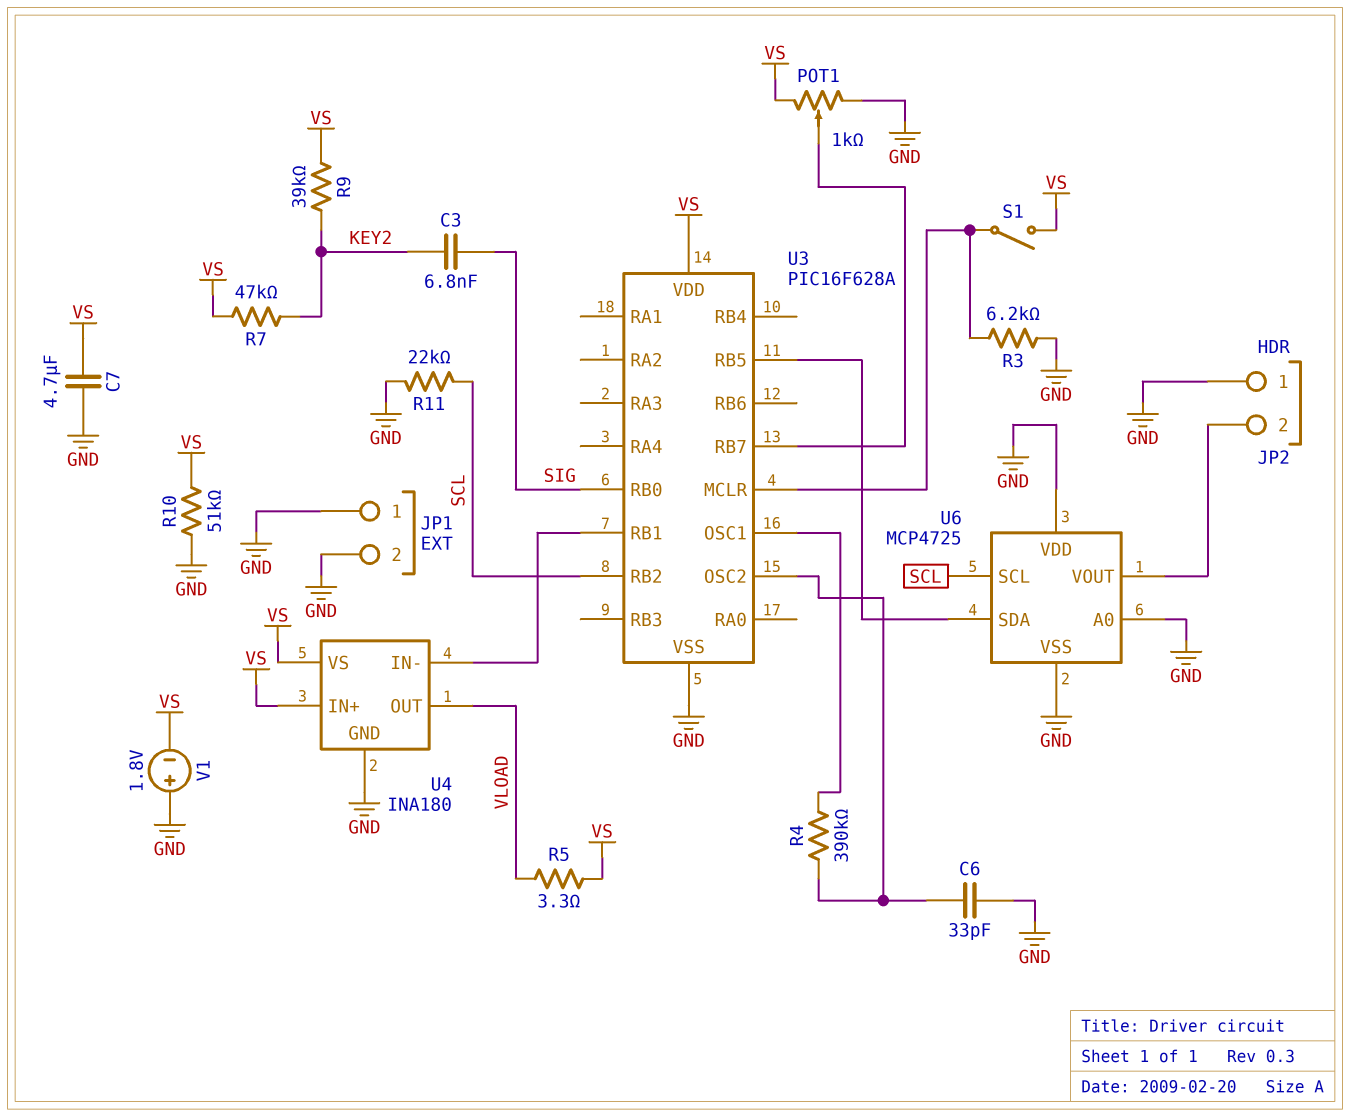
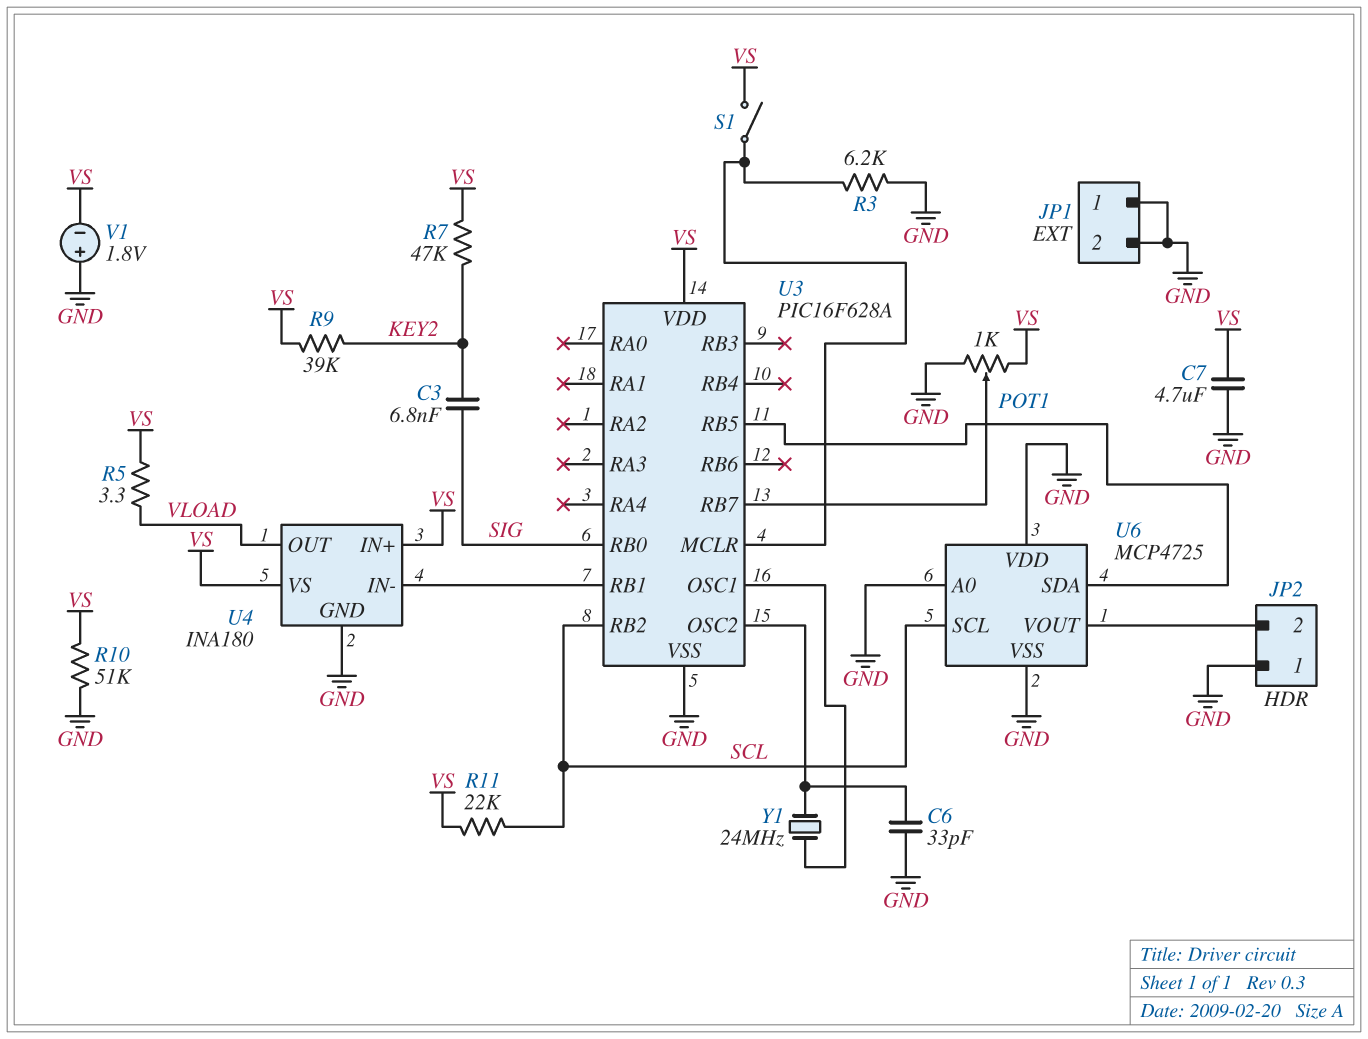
R4: 390k (U3/OSC1, U3/OSC2) -> none
R11: 22k (GND, SCL) -> 22k (SCL, VS)
Y1: none -> 24MHz (U3/OSC1, U3/OSC2)

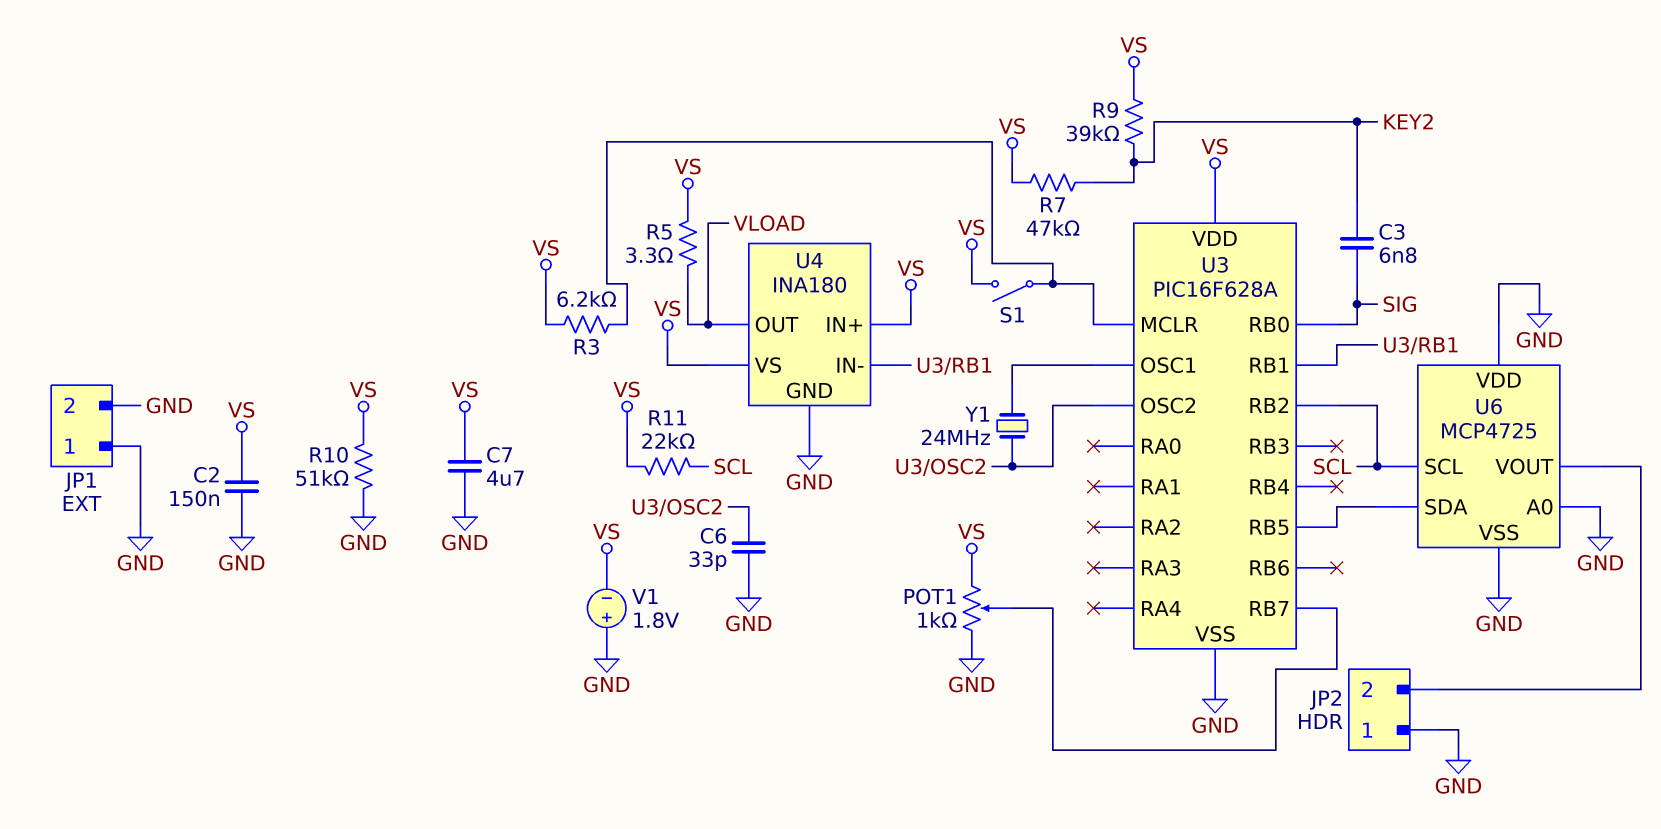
C2: none -> 150nF (GND, VS)
R3: 6.2k (GND, U3/MCLR) -> 6.2k (U3/MCLR, VS)

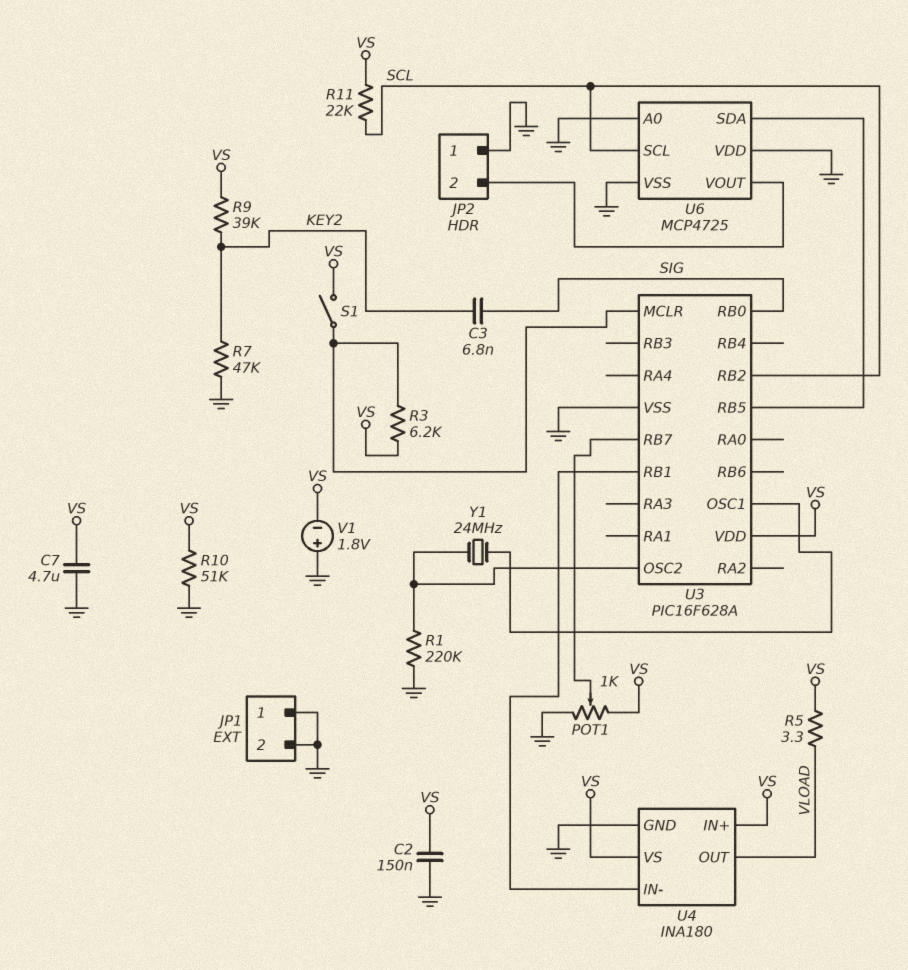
C6: 33pF (GND, U3/OSC2) -> none
R1: none -> 220k (GND, U3/OSC2)
R7: 47k (KEY2, VS) -> 47k (GND, KEY2)

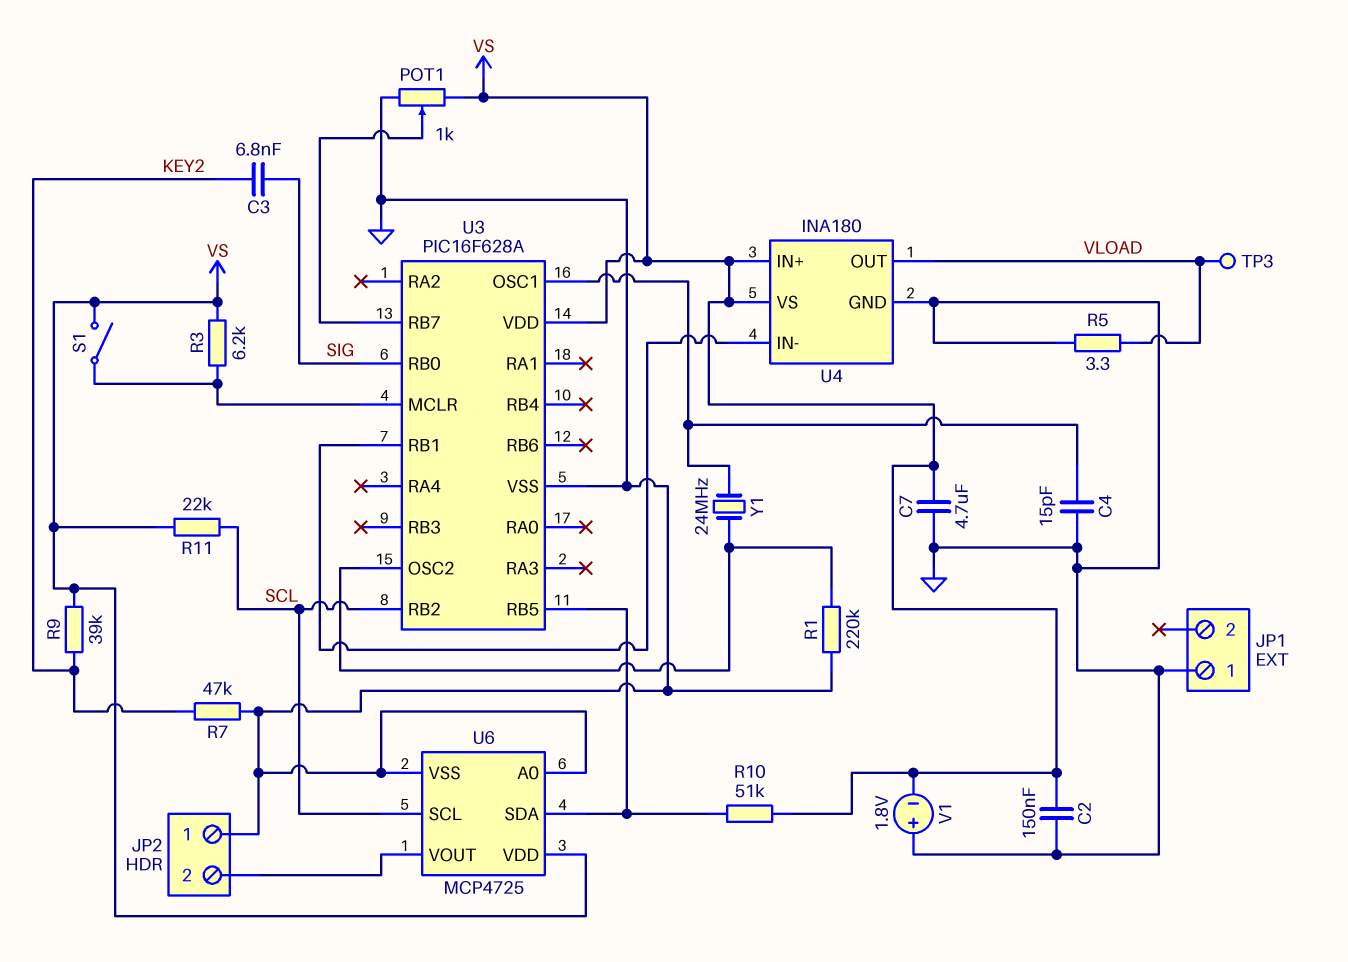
C4: none -> 15pF (GND, U3/OSC1)
JP1 pin 2: GND -> none
R5: 3.3 (VLOAD, VS) -> 3.3 (GND, VLOAD)
R10: 51k (GND, VS) -> 51k (U3/RB5, VS)
TP3: none -> test point (VLOAD)
U6 pin VDD: GND -> VS

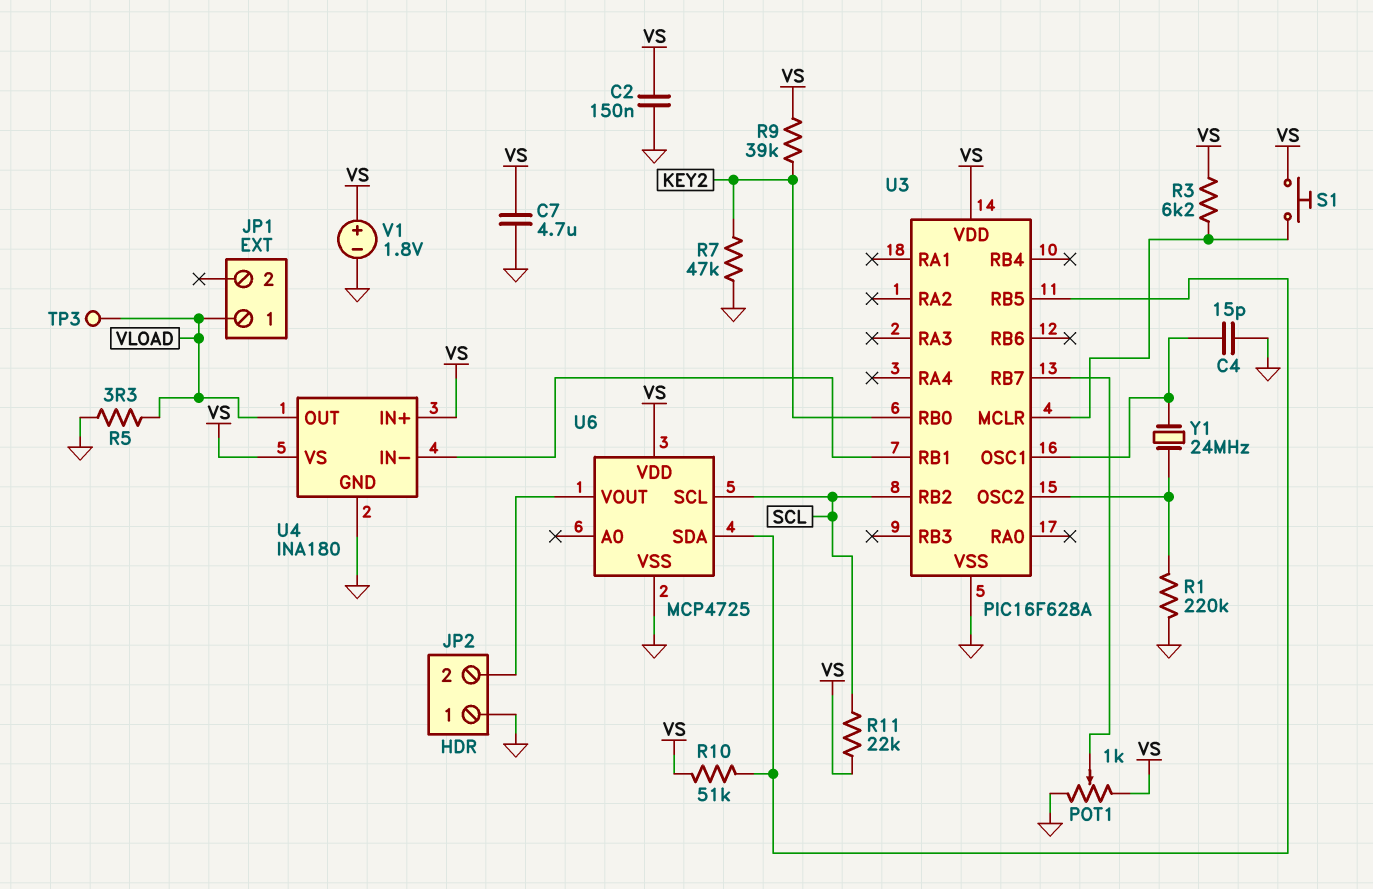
C3: 6.8nF (KEY2, SIG) -> none
JP1 pin 1: GND -> VLOAD
S1: switch (U3/MCLR, VS) -> button (U3/MCLR, VS)
U3 pin RB0: SIG -> KEY2
U6 pin A0: GND -> none
V1: 1.8V (plus GND, minus VS) -> 1.8V (plus VS, minus GND)

